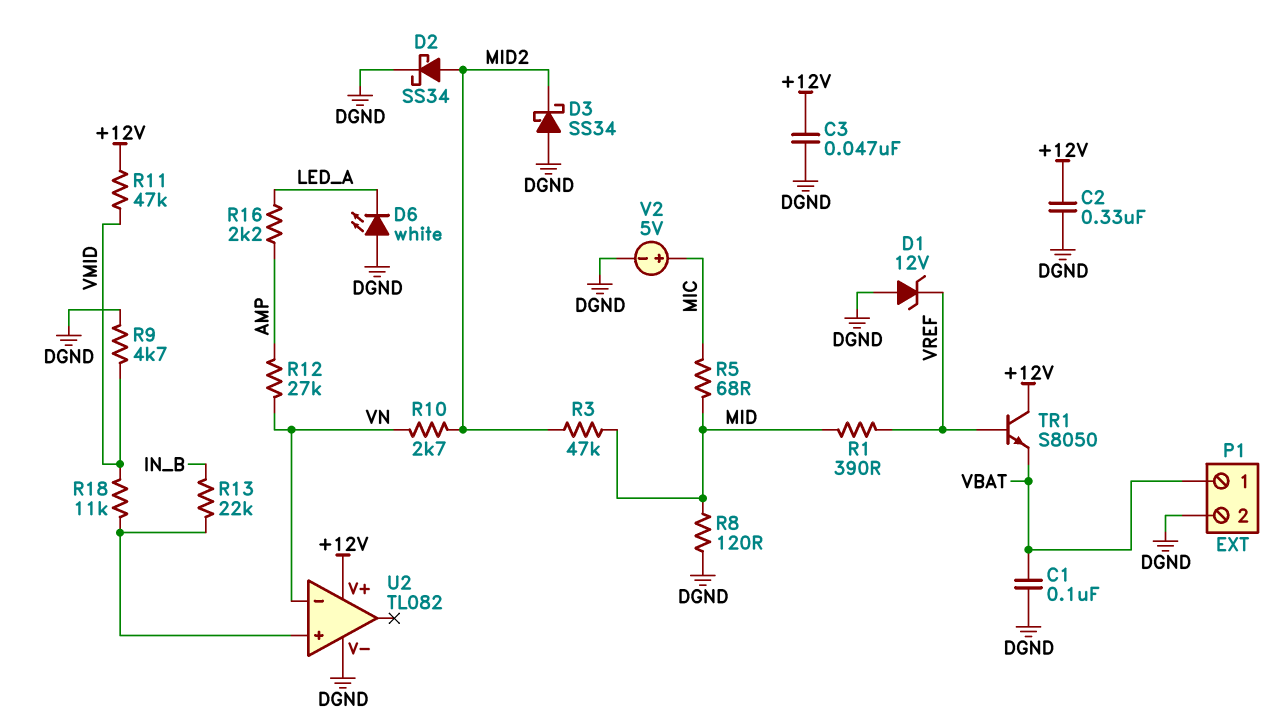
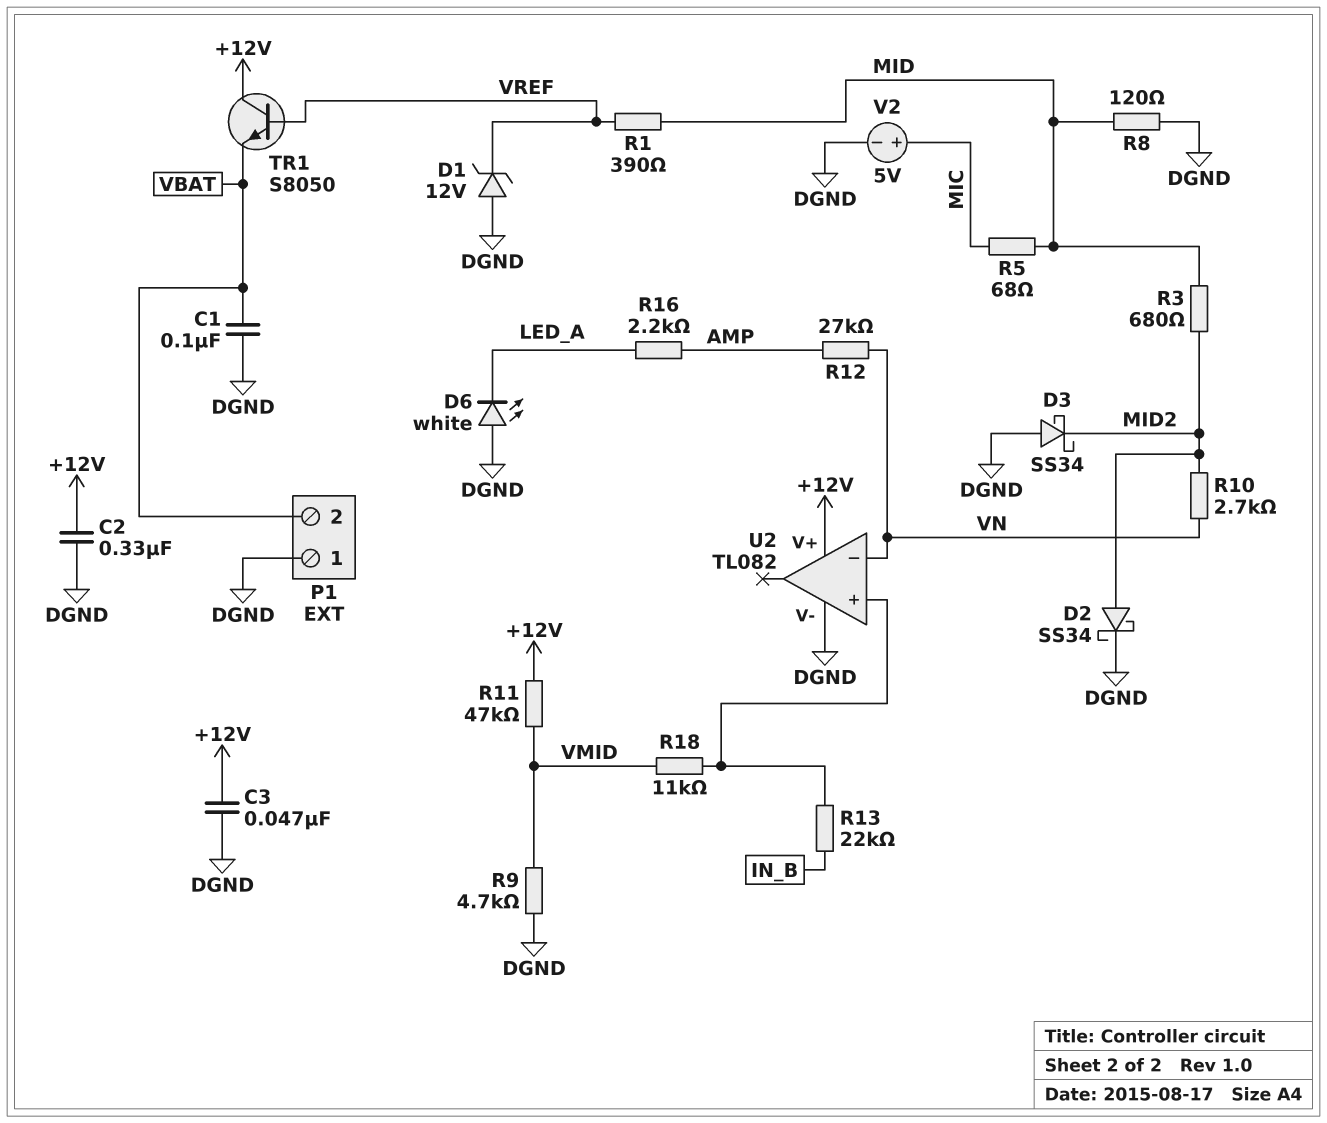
P1 pin 1: VBAT -> DGND
P1 pin 2: DGND -> VBAT
R3: 47k (MID, MID2) -> 680 (MID, MID2)

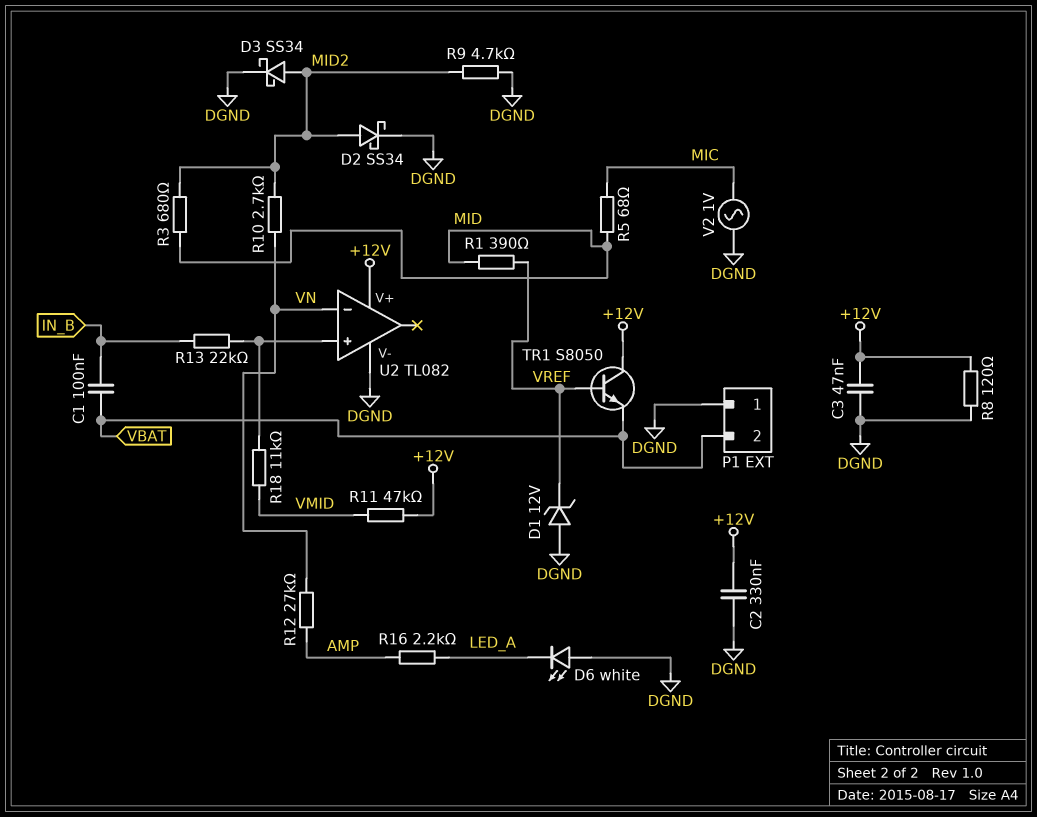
C1: 100nF (DGND, VBAT) -> 100nF (IN_B, VBAT)
D3: schottky SS34 (A DGND, K MID2) -> schottky SS34 (A MID2, K DGND)
R8: 120 (DGND, MID) -> 120 (+12V, DGND)
R9: 4.7k (DGND, VMID) -> 4.7k (DGND, MID2)
V2: 5V (plus MIC, minus DGND) -> AC 1V (DGND, MIC)

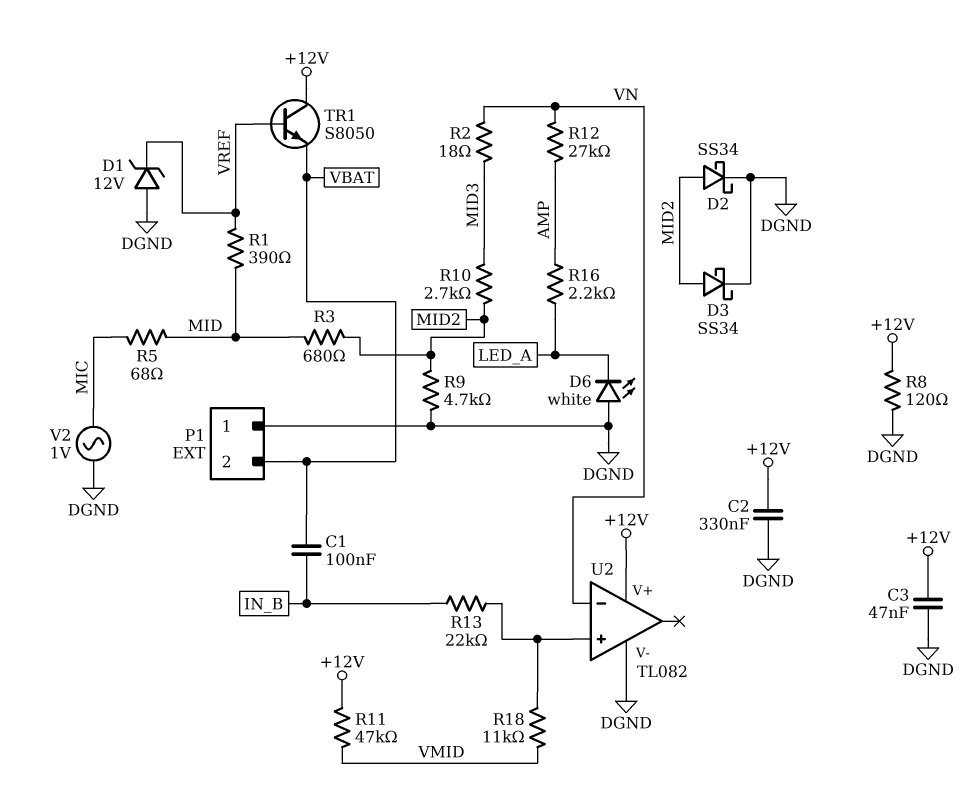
R2: none -> 18 (MID3, VN)
R10: 2.7k (MID2, VN) -> 2.7k (MID2, MID3)

